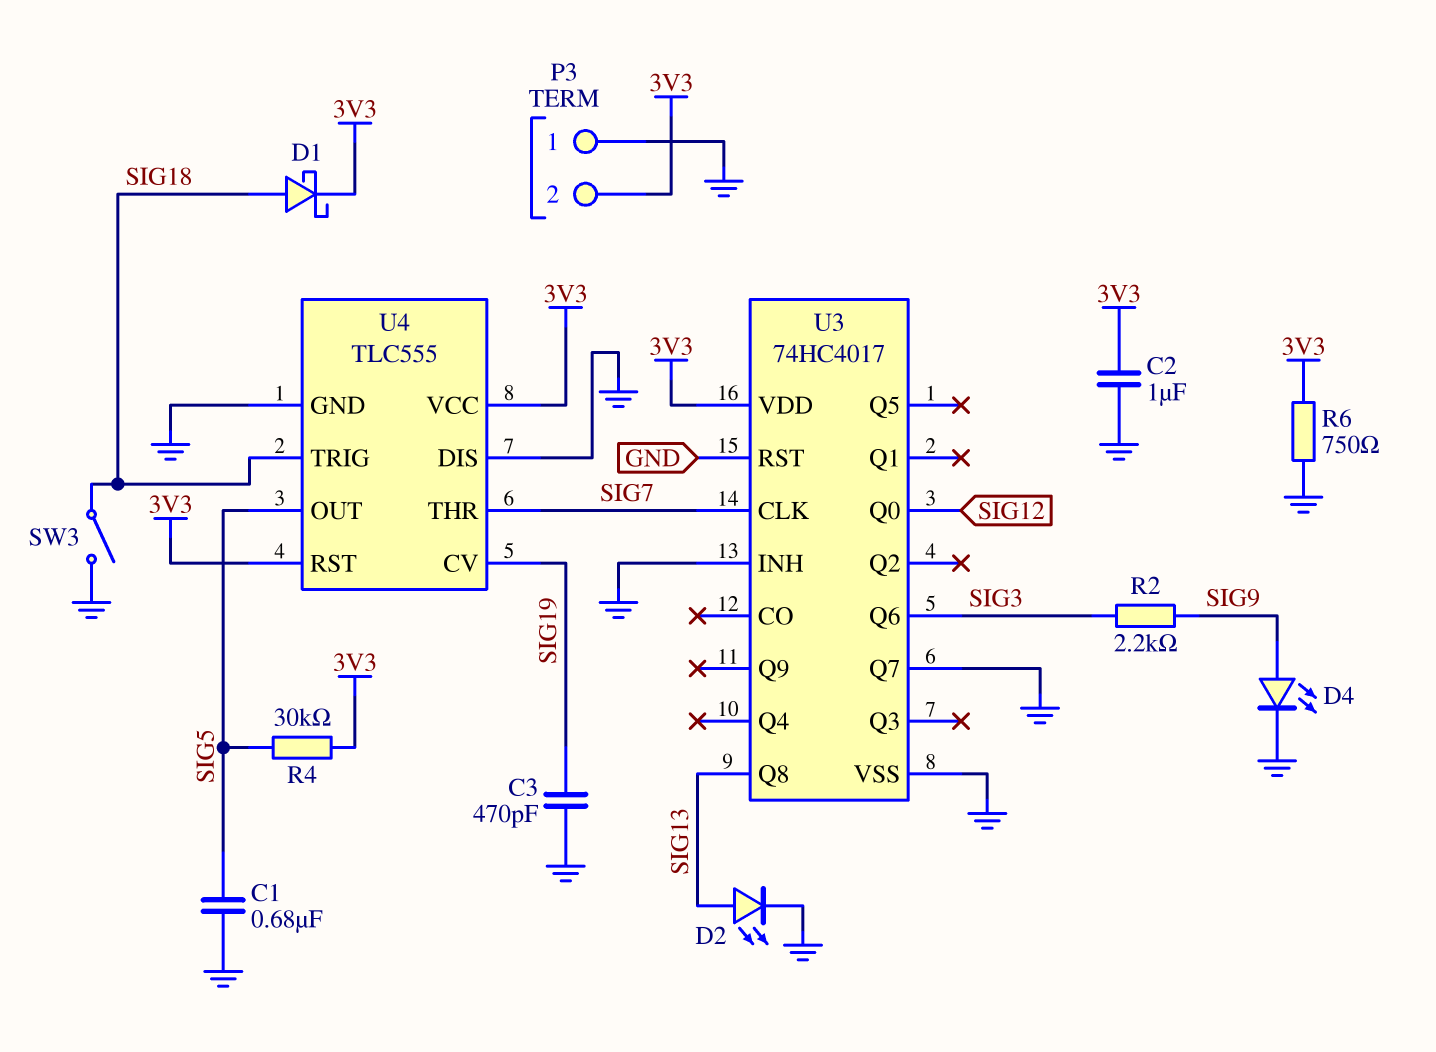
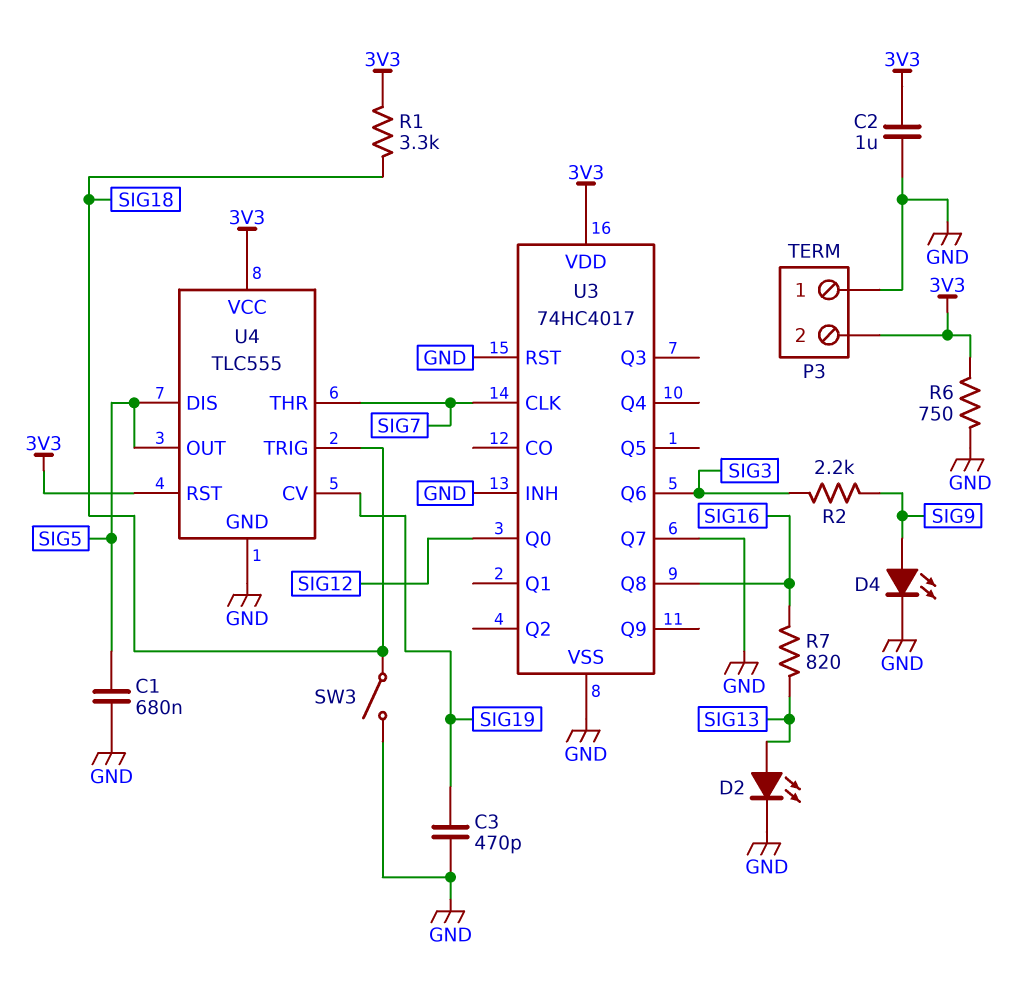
D1: schottky (A SIG18, K 3V3) -> none
R1: none -> 3.3k (3V3, SIG18)
R4: 30k (3V3, SIG5) -> none
R7: none -> 820 (SIG13, SIG16)
U3 pin Q8: SIG13 -> SIG16
U4 pin DIS: GND -> SIG5

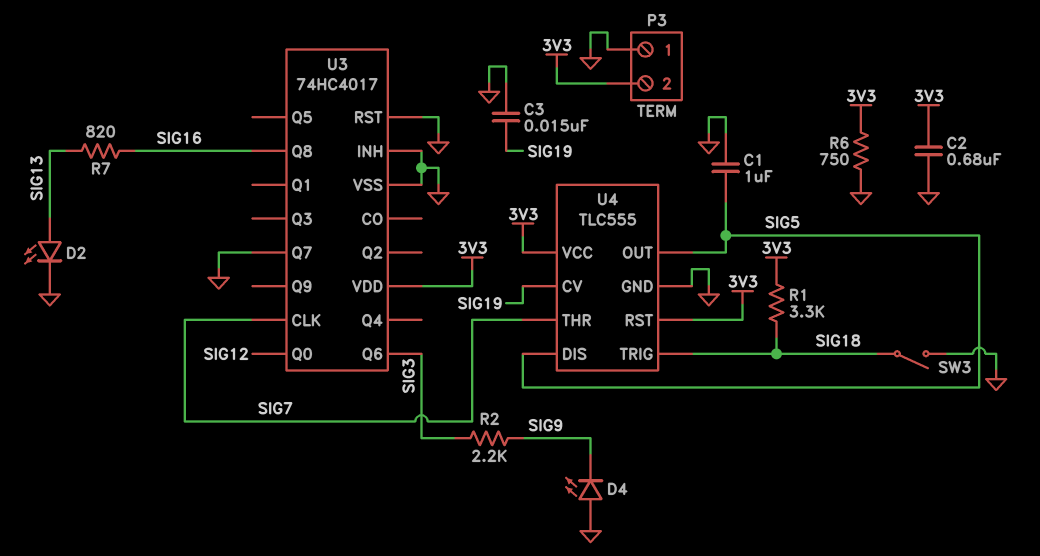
C1: 680nF (GND, SIG5) -> 1uF (GND, SIG5)
C2: 1uF (3V3, GND) -> 680nF (3V3, GND)
C3: 470pF (GND, SIG19) -> 15nF (GND, SIG19)
D4: LED (A SIG9, K GND) -> LED (A GND, K SIG9)

